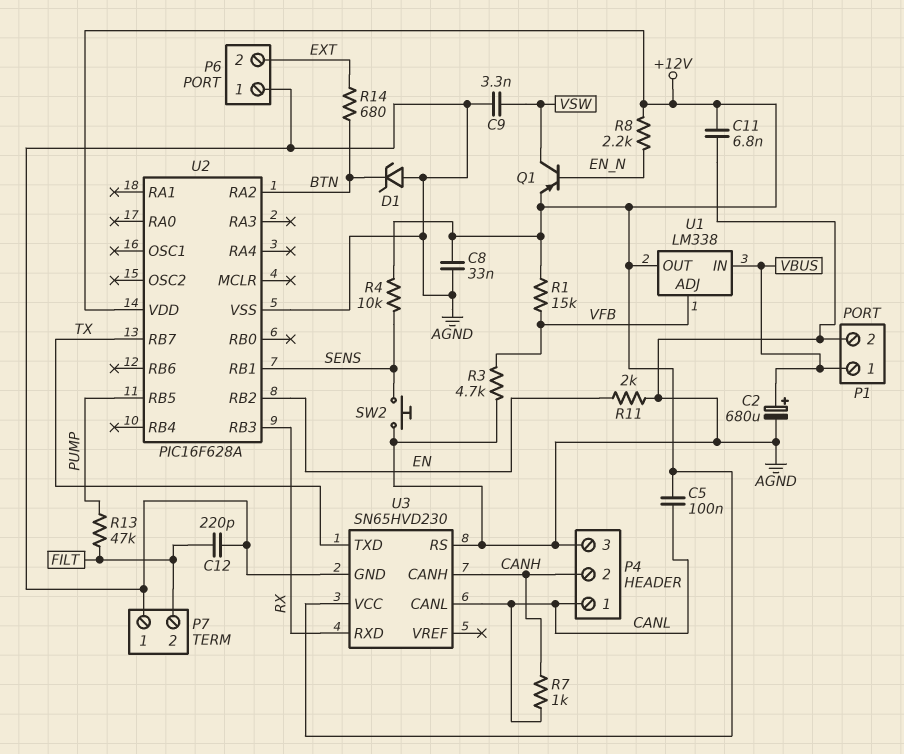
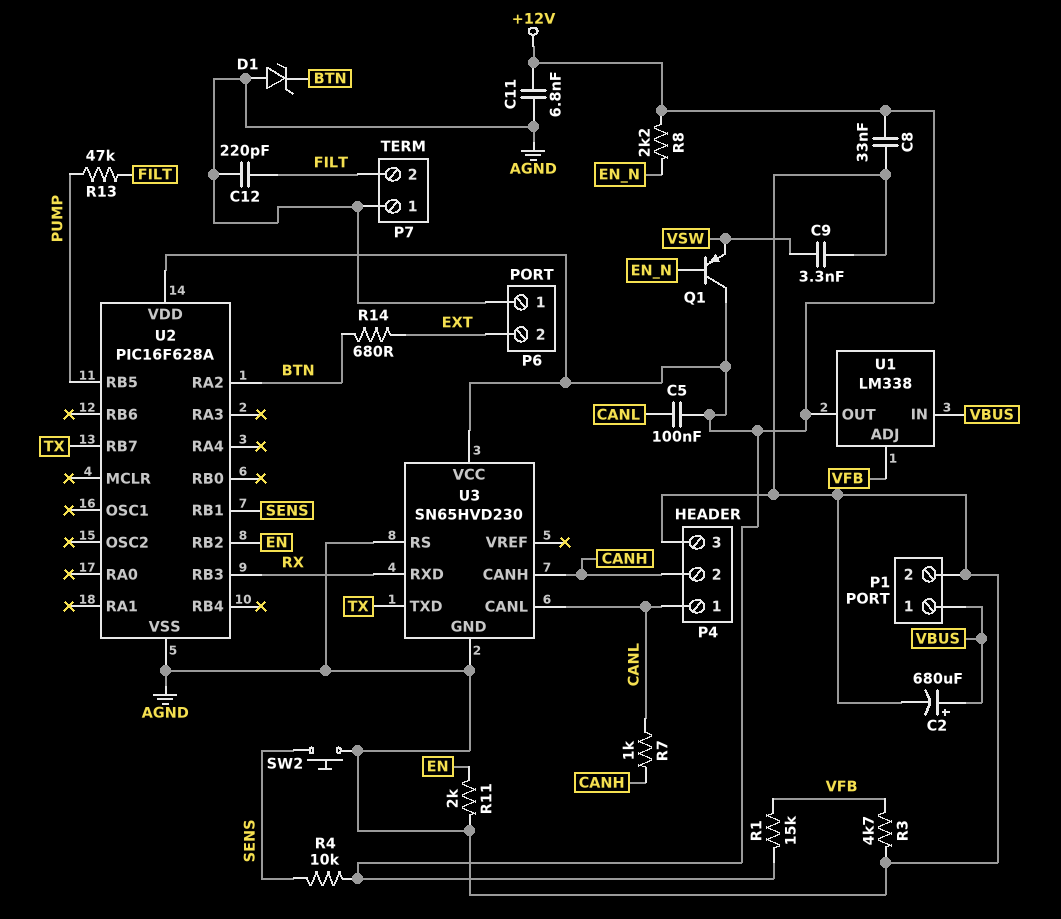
Q1: PNP (B EN_N, C VSW, E +12V) -> PNP (B EN_N, C +12V, E VSW)

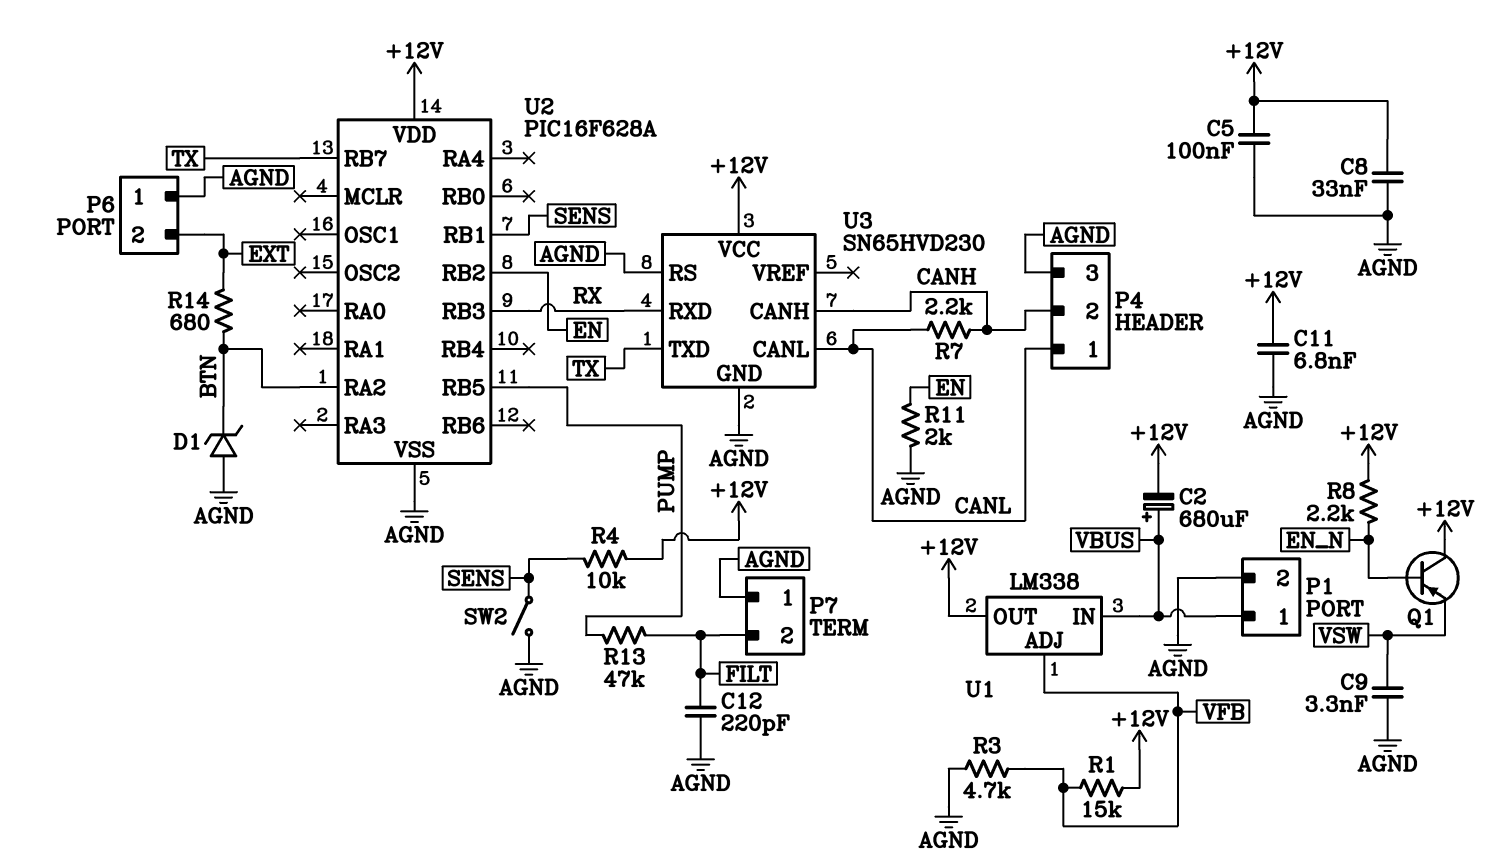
C2: 680uF (plus VBUS, minus AGND) -> 680uF (plus VBUS, minus +12V)
C5: 100nF (+12V, CANL) -> 100nF (+12V, AGND)
R7: 1k (CANH, CANL) -> 2.2k (CANH, CANL)
SW2: button (AGND, SENS) -> switch (AGND, SENS)

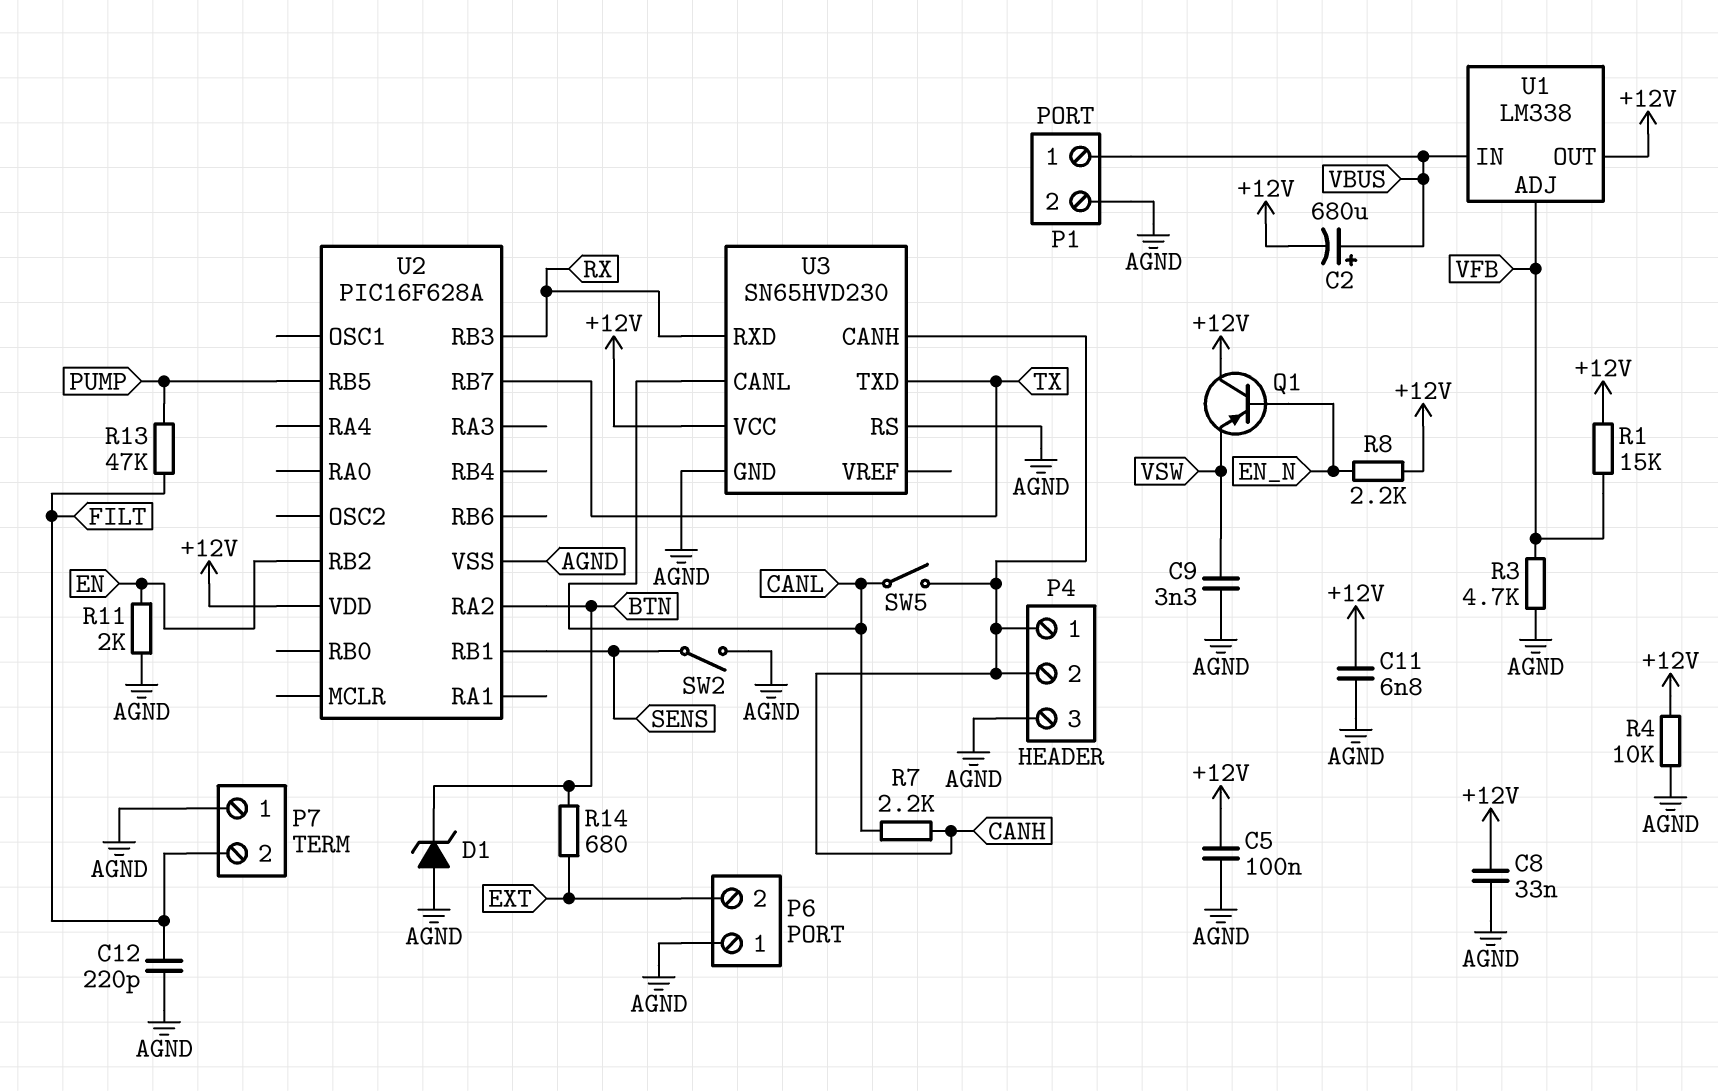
P4 pin 1: CANL -> CANH
R4: 10k (+12V, SENS) -> 10k (+12V, AGND)
SW5: none -> switch (CANH, CANL)

